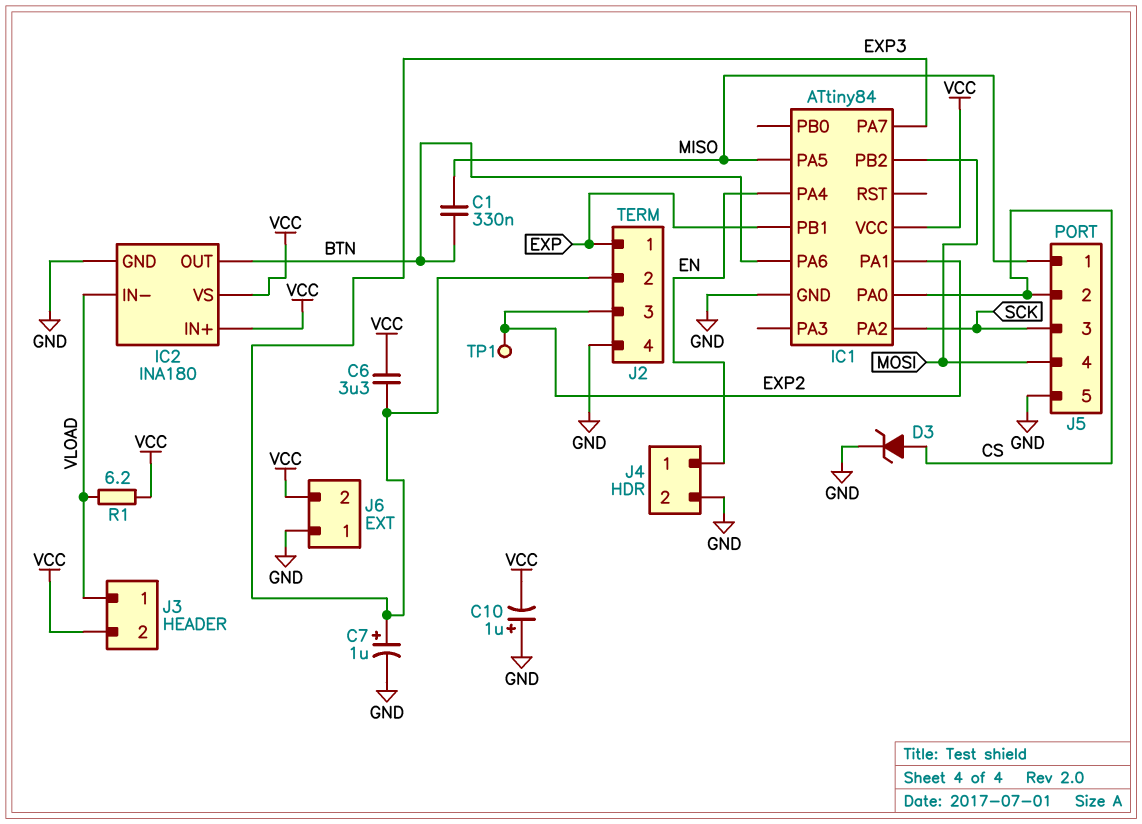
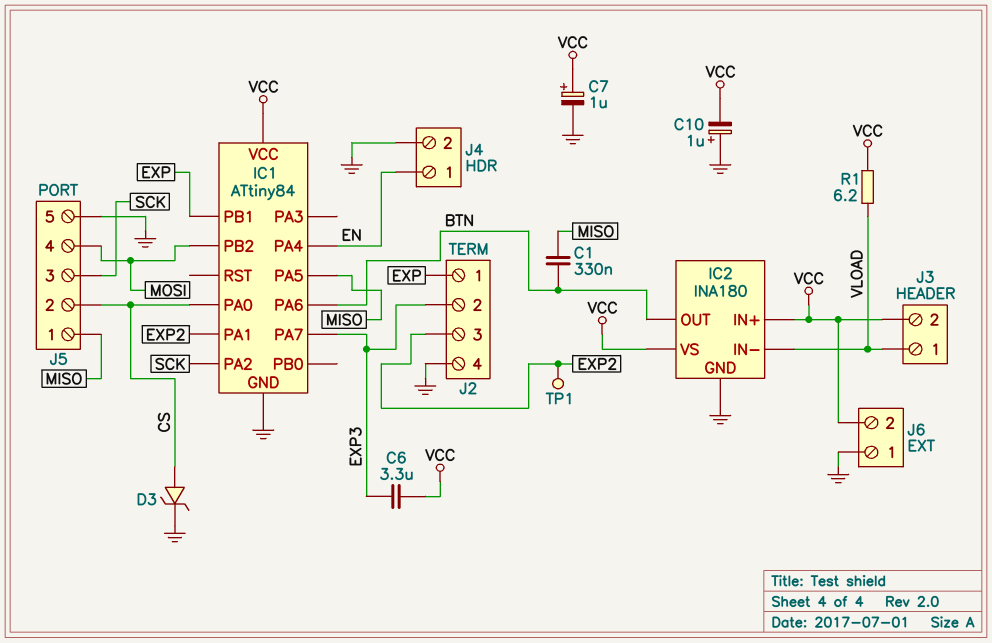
C7: 1uF (plus EXP3, minus GND) -> 1uF (plus VCC, minus GND)

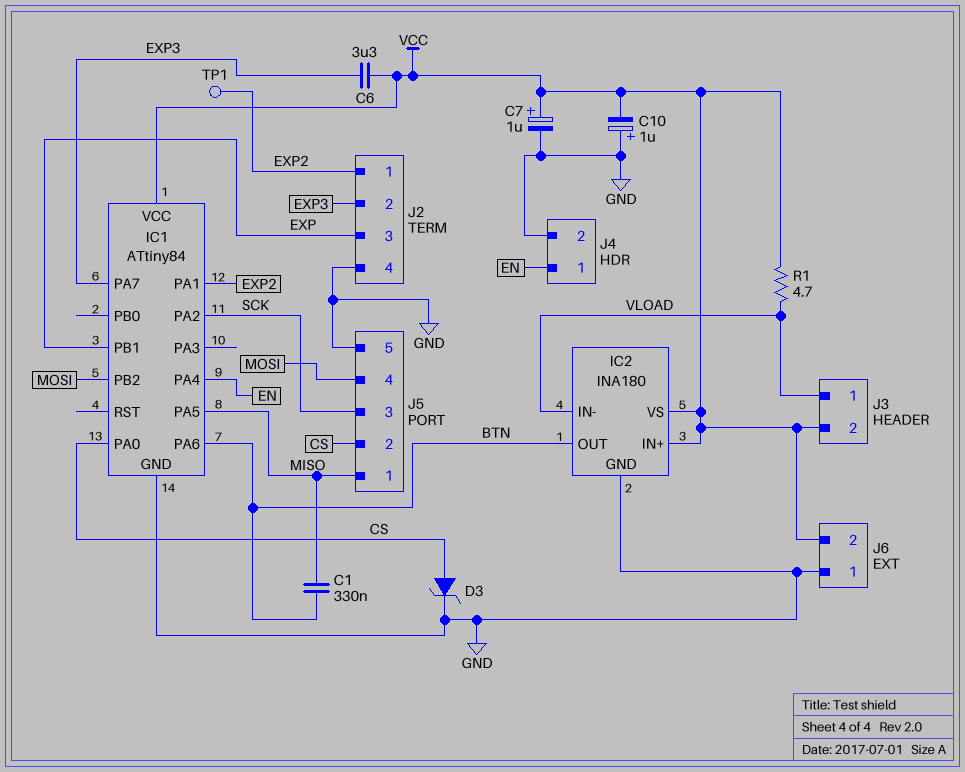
J2 pin 1: EXP -> EXP2
J2 pin 3: EXP2 -> EXP
R1: 6.2 (VCC, VLOAD) -> 4.7 (VCC, VLOAD)

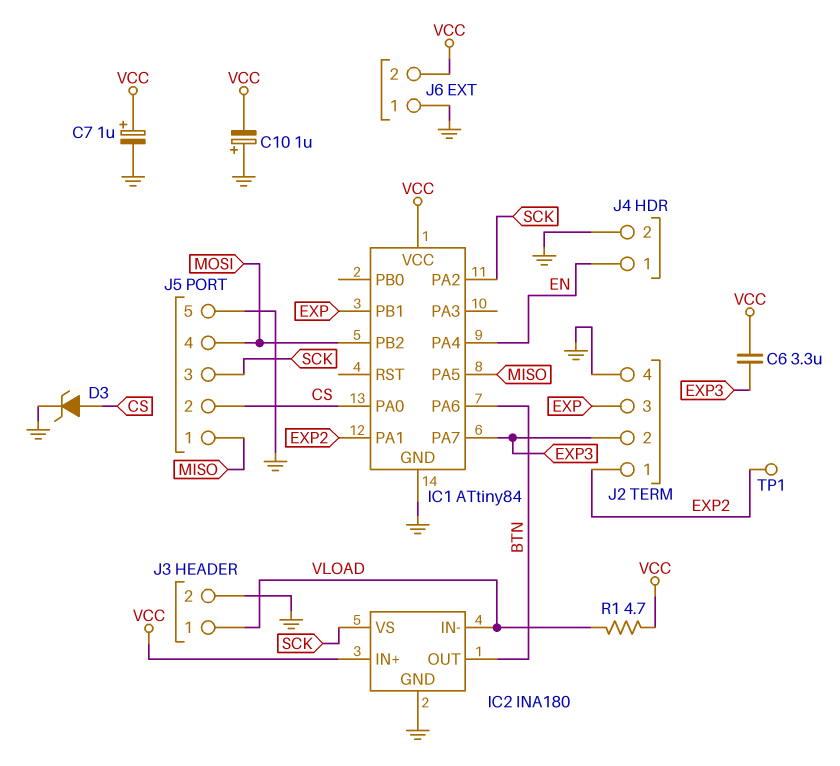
C1: 330nF (BTN, MISO) -> none
IC2 pin VS: VCC -> SCK
J3 pin 2: VCC -> GND

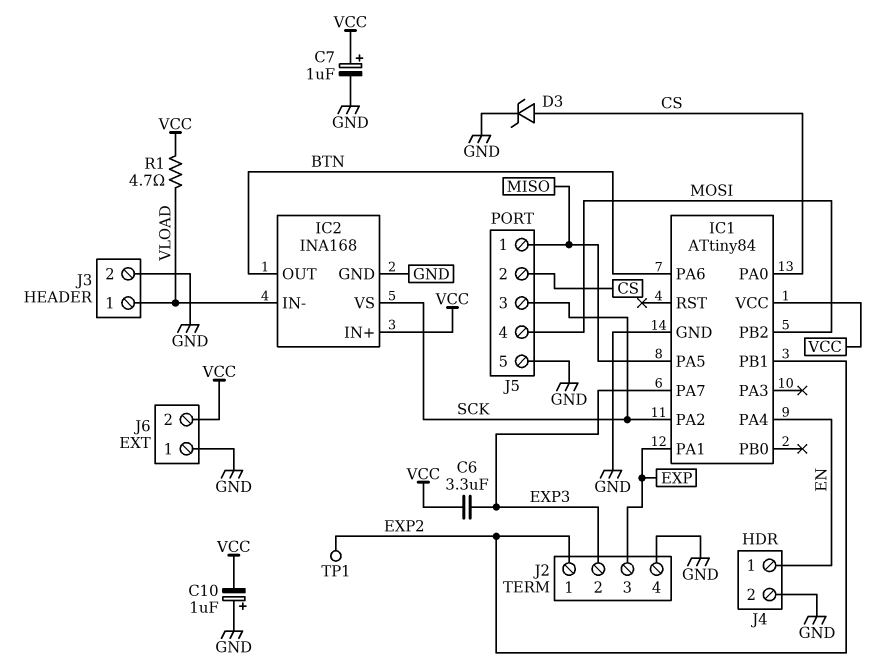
IC1 pin PA1: EXP2 -> EXP
IC1 pin PB1: EXP -> EXP2
IC2: INA180 -> INA168

